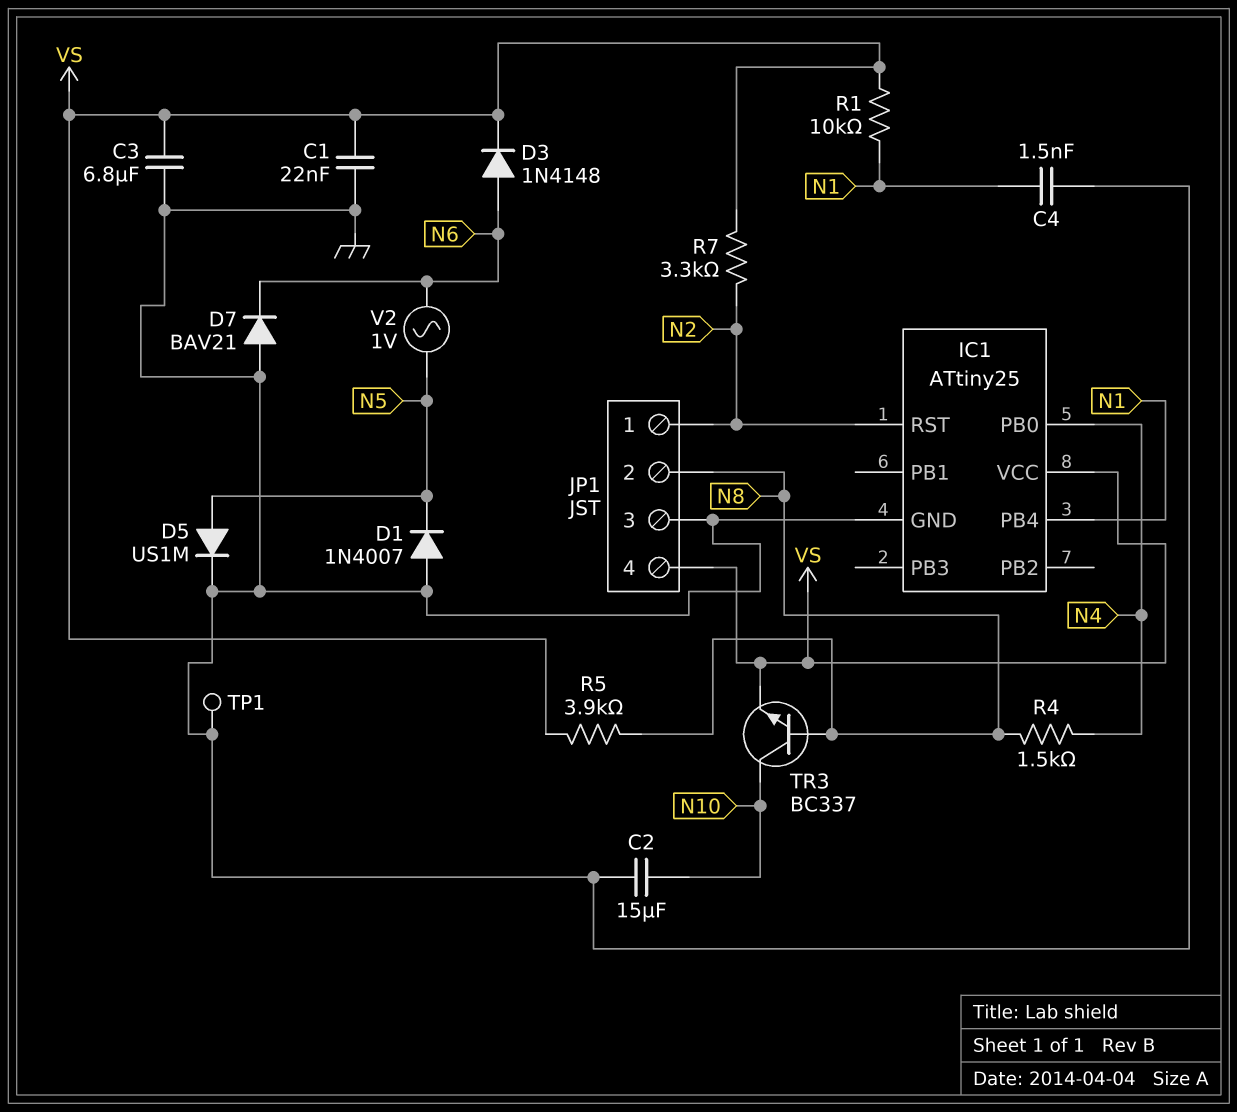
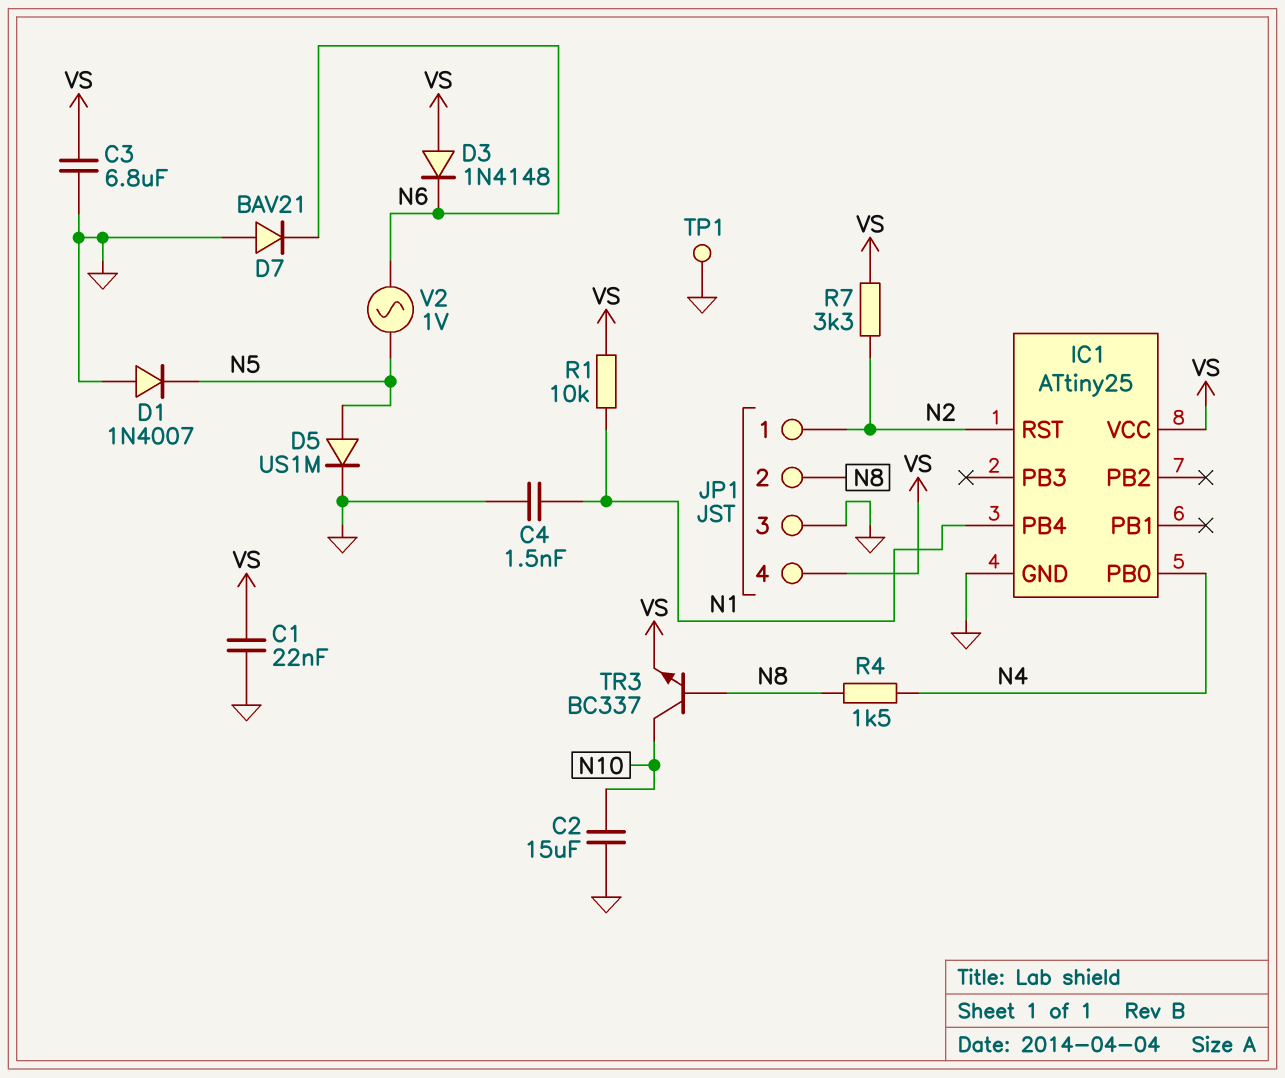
D3: diode 1N4148 (A N6, K VS) -> diode 1N4148 (A VS, K N6)
R5: 3.9k (N8, VS) -> none

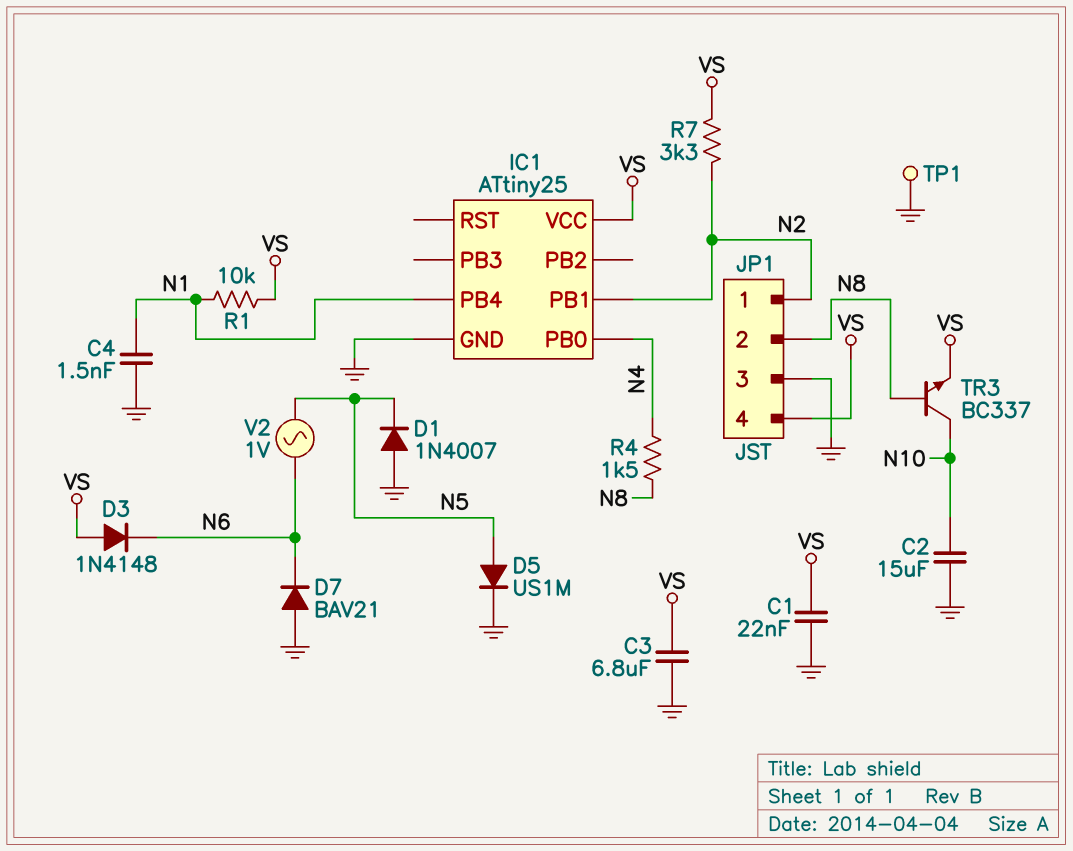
IC1 pin PB1: none -> N2
IC1 pin RST: N2 -> none

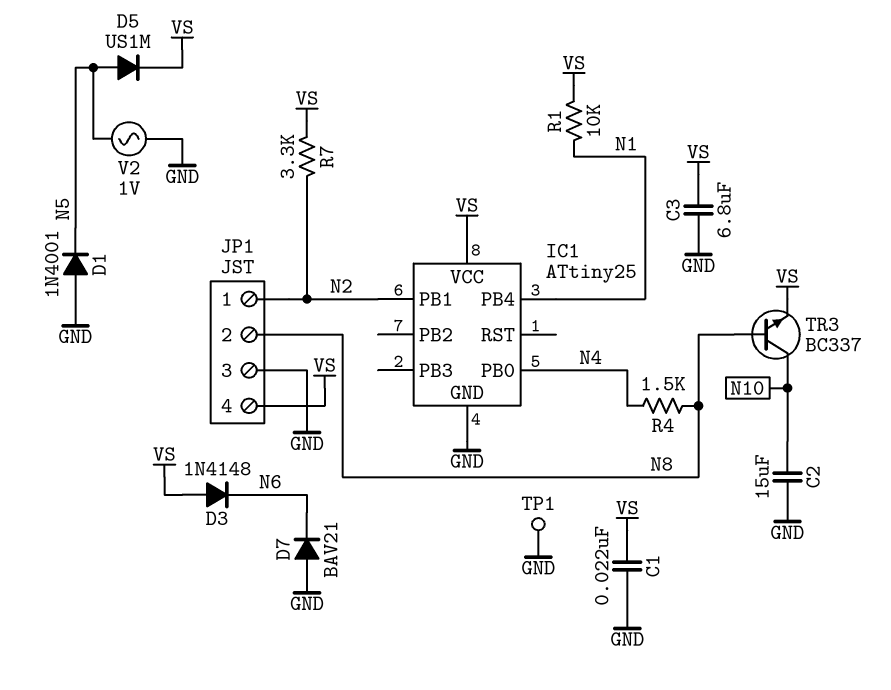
C4: 1.5nF (GND, N1) -> none
D1: diode 1N4007 (A GND, K N5) -> diode 1N4001 (A GND, K N5)
D5: diode US1M (A N5, K GND) -> diode US1M (A N5, K VS)
V2: AC 1V (N5, N6) -> AC 1V (GND, N5)

